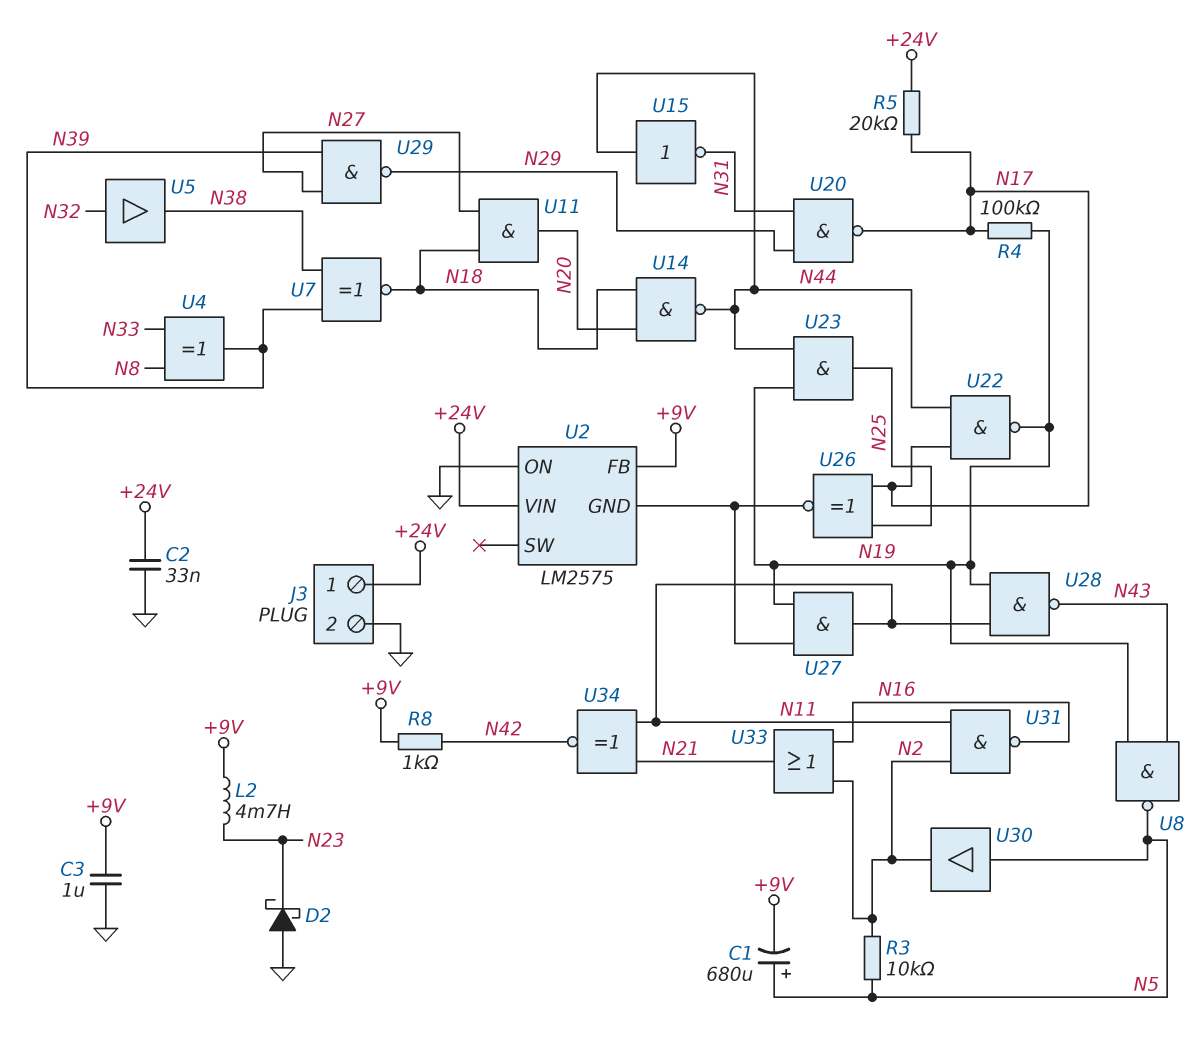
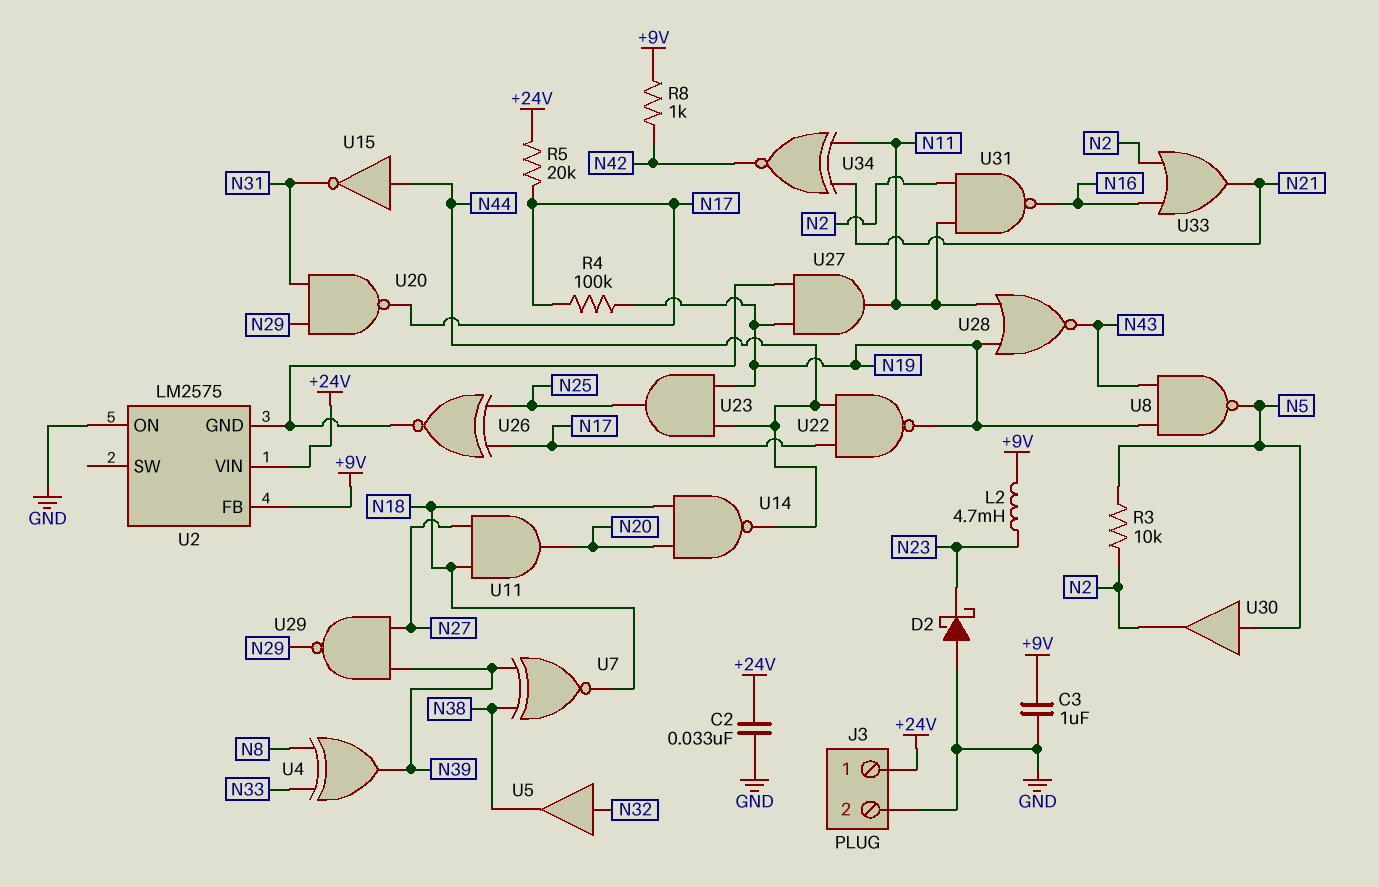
C1: 680uF (plus N5, minus +9V) -> none
U28: NAND (in N11, in N19, out N43) -> NOR (in N11, in N19, out N43)

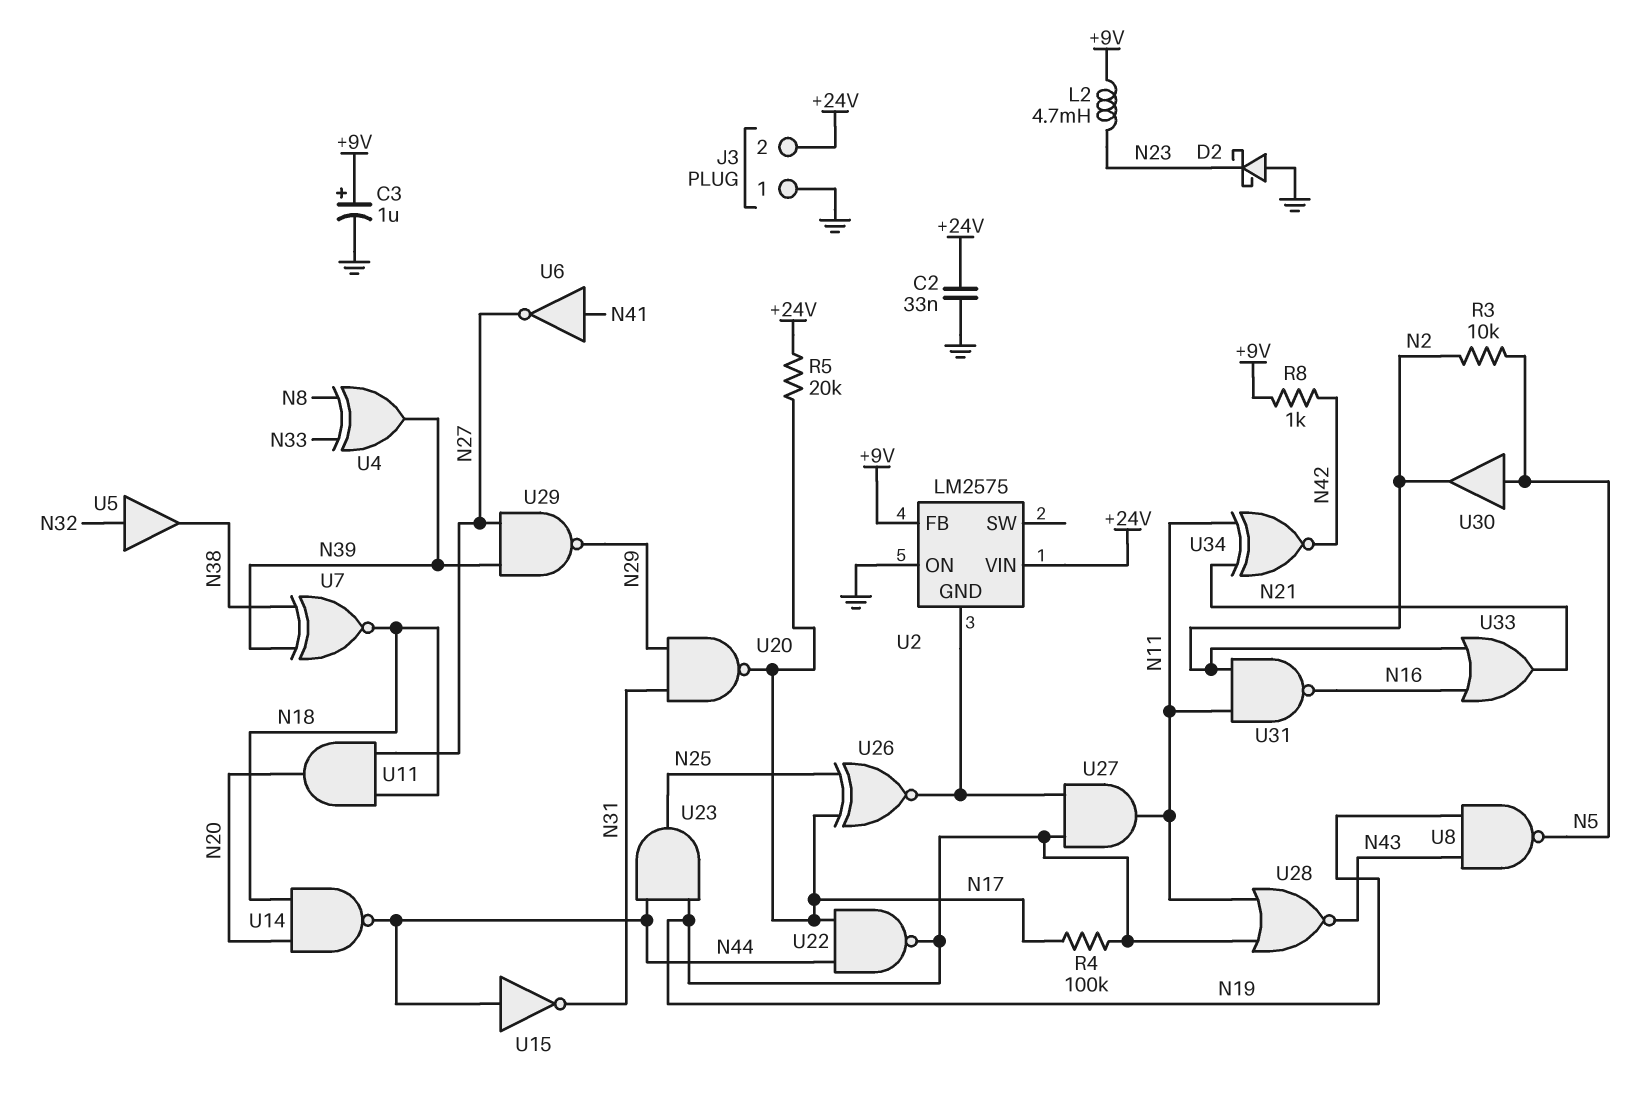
C3: 1uF (+9V, GND) -> 1uF (plus +9V, minus GND)
J3 pin 1: +24V -> GND
J3 pin 2: GND -> +24V
U6: none -> NOT (in N41, out N27)

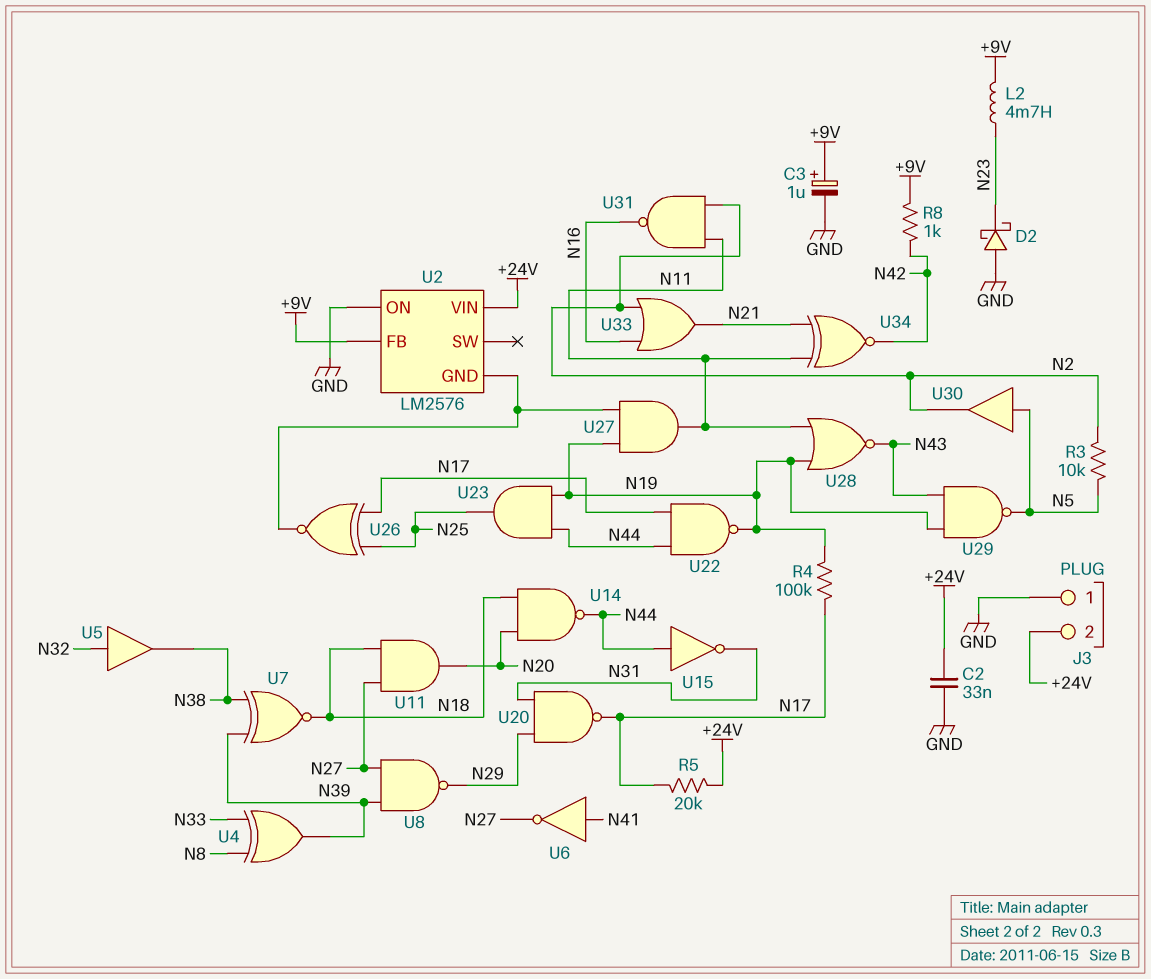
U2: LM2575 -> LM2576
U8: NAND (in N19, in N43, out N5) -> NAND (in N27, in N39, out N29)
U29: NAND (in N27, in N39, out N29) -> NAND (in N19, in N43, out N5)

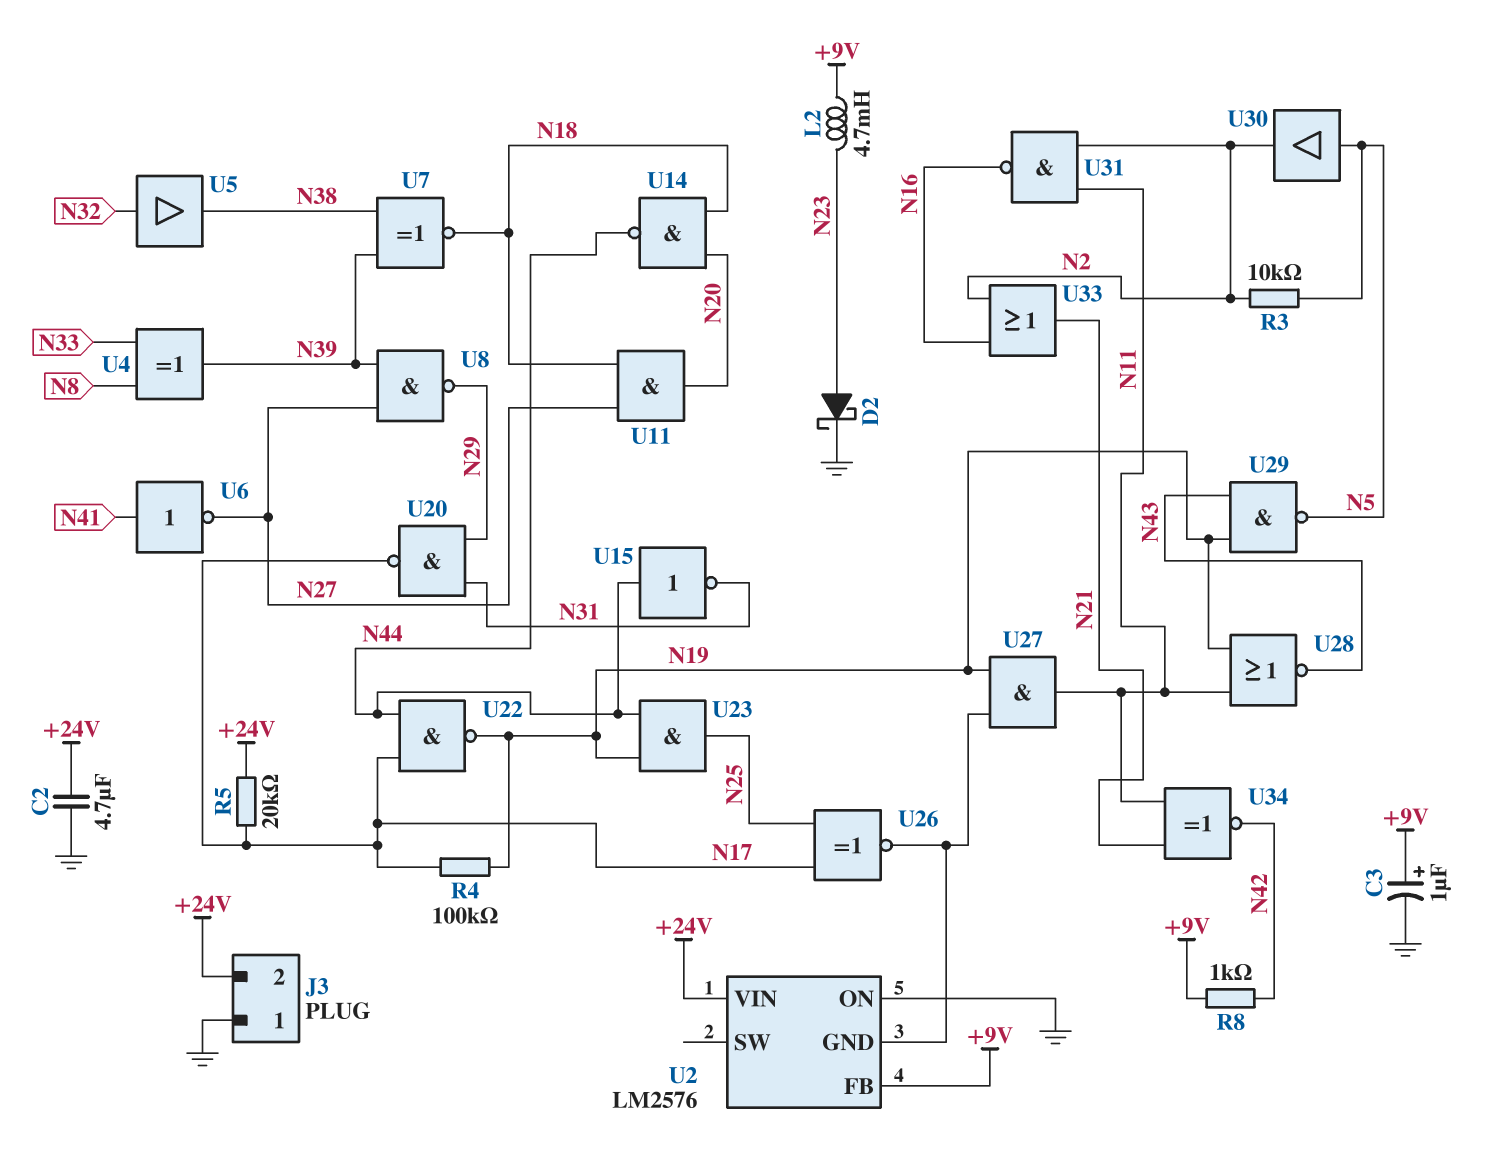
C2: 33nF (+24V, GND) -> 4.7uF (+24V, GND)
D2: schottky (A GND, K N23) -> schottky (A N23, K GND)

